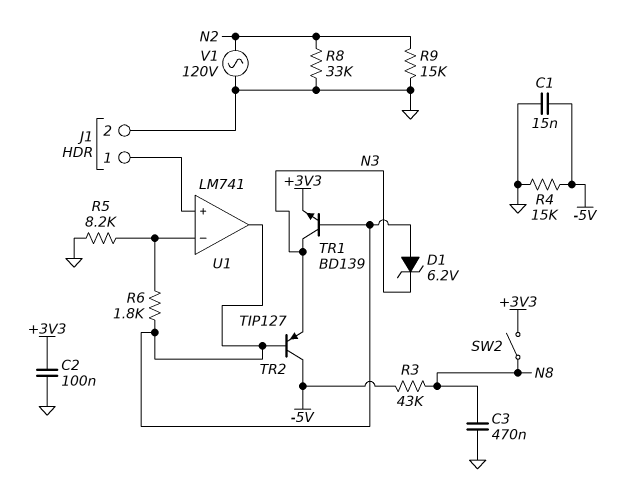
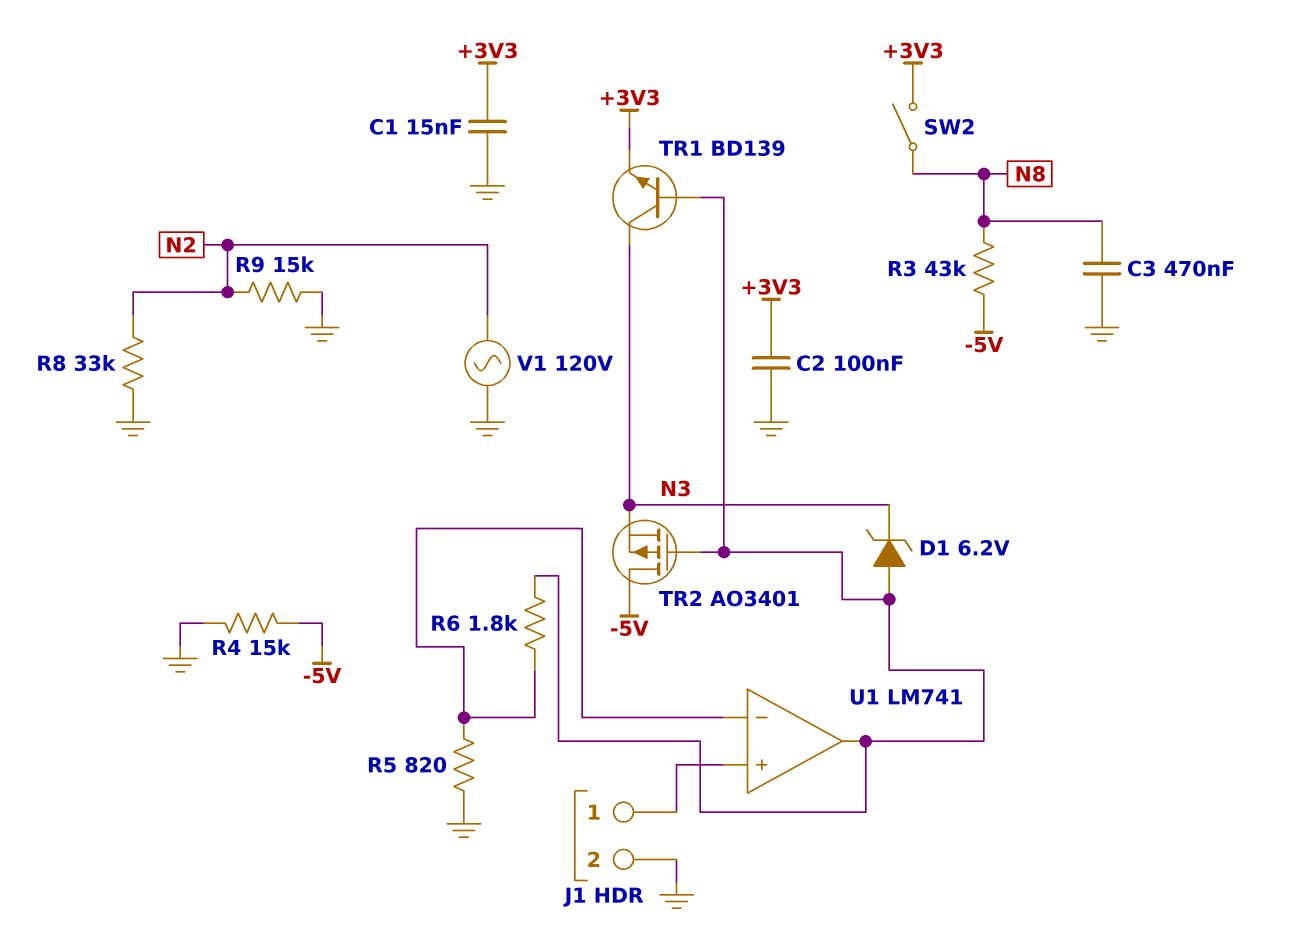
C1: 15nF (-5V, GND) -> 15nF (+3V3, GND)
R5: 8.2k (GND, U1/in-) -> 820 (GND, U1/in-)
TR2: PNP TIP127 (B U1/out, C -5V, E N3) -> PMOS AO3401 (G U1/out, D -5V, S N3)

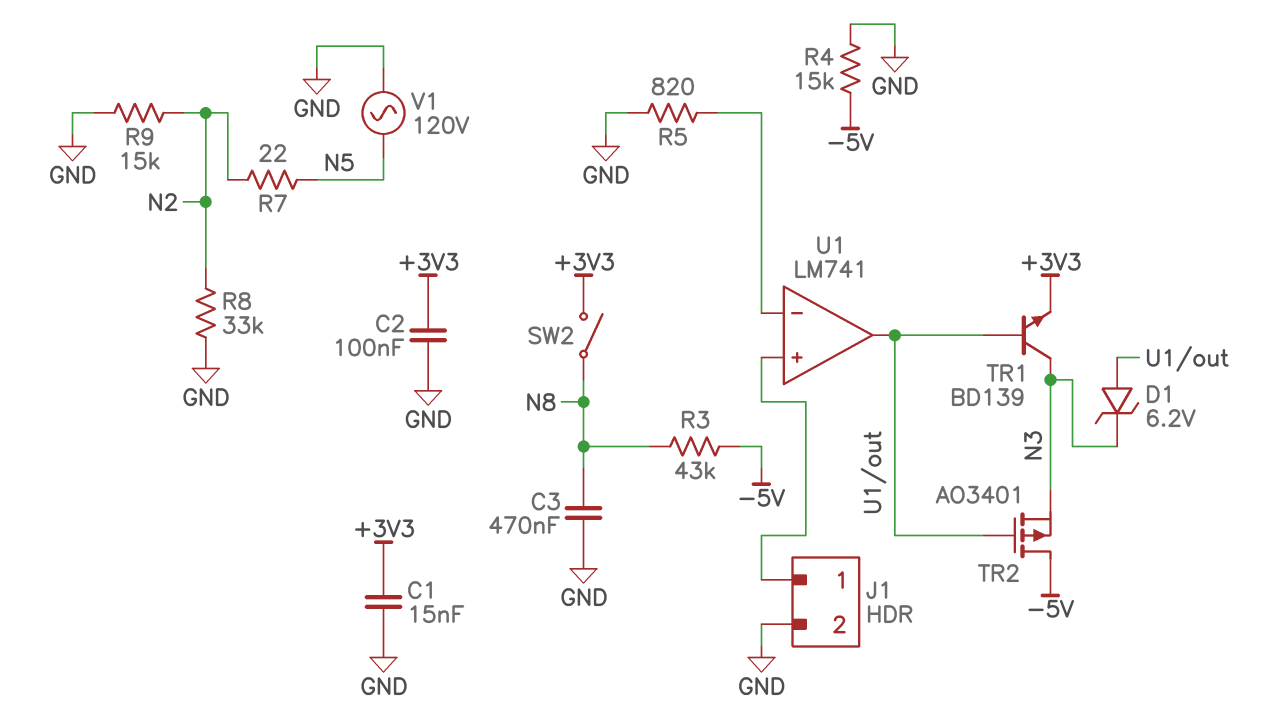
R6: 1.8k (U1/in-, U1/out) -> none
R7: none -> 22 (N2, N5)
V1: AC 120V (GND, N2) -> AC 120V (GND, N5)

